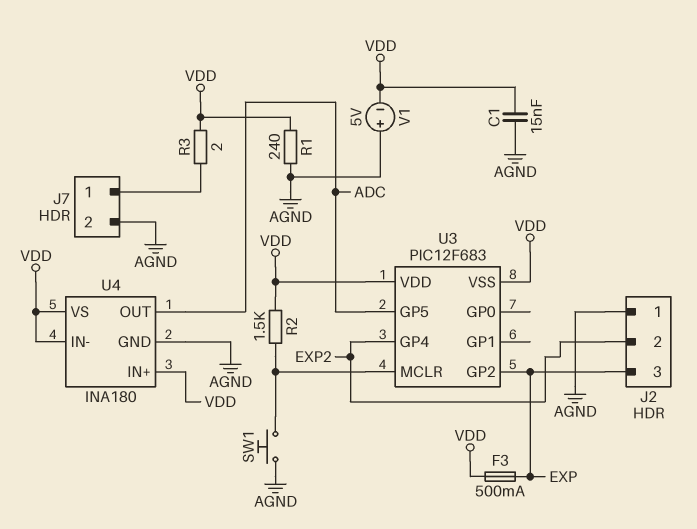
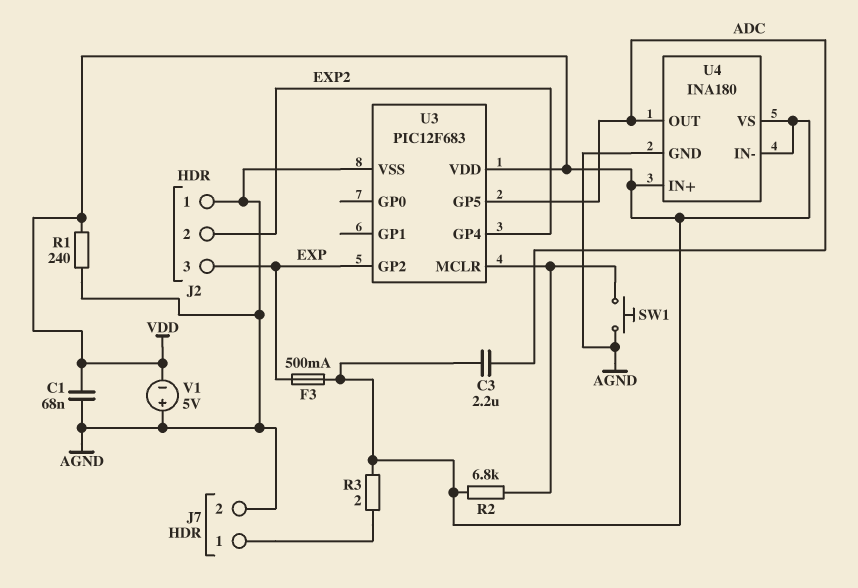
C1: 15nF (AGND, VDD) -> 68nF (AGND, VDD)
C3: none -> 2.2uF (ADC, VDD)
R2: 1.5k (U3/MCLR, VDD) -> 6.8k (U3/MCLR, VDD)
U3 pin VSS: VDD -> AGND

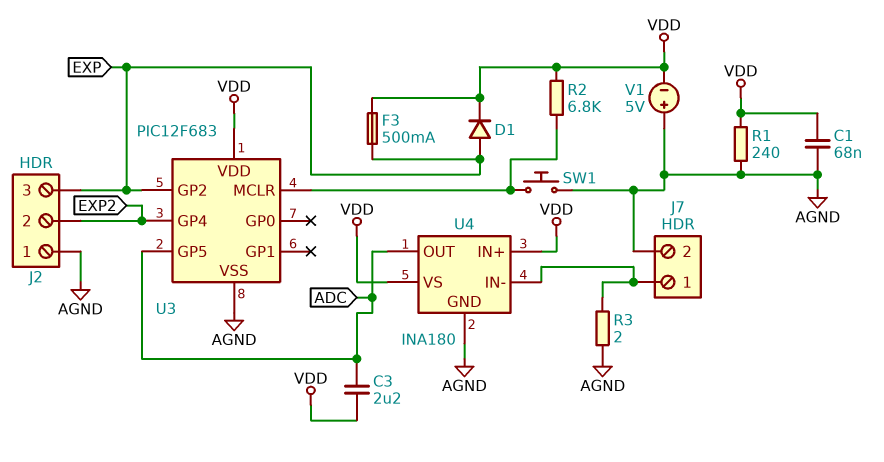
D1: none -> diode (A EXP, K VDD)
R3: 2 (J7/1, VDD) -> 2 (AGND, J7/1)
U4 pin IN-: VDD -> J7/1

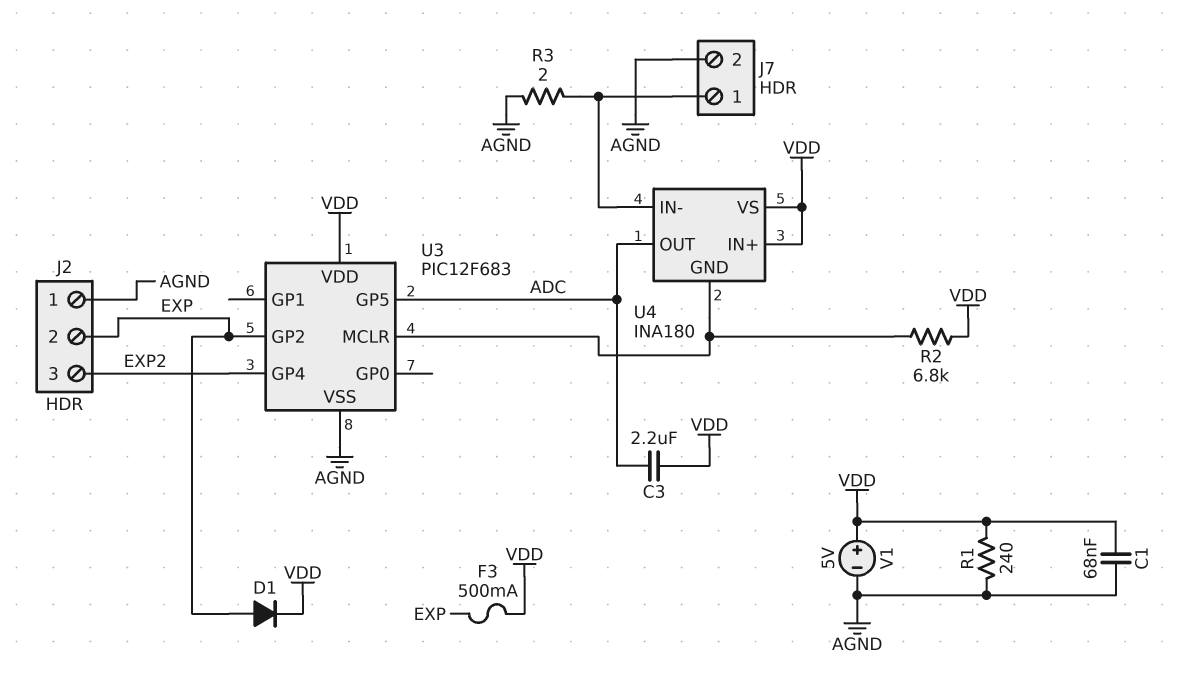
J2 pin 2: EXP2 -> EXP
J2 pin 3: EXP -> EXP2
SW1: button (AGND, U3/MCLR) -> none
U4 pin GND: AGND -> U3/MCLR
V1: 5V (plus AGND, minus VDD) -> 5V (plus VDD, minus AGND)

